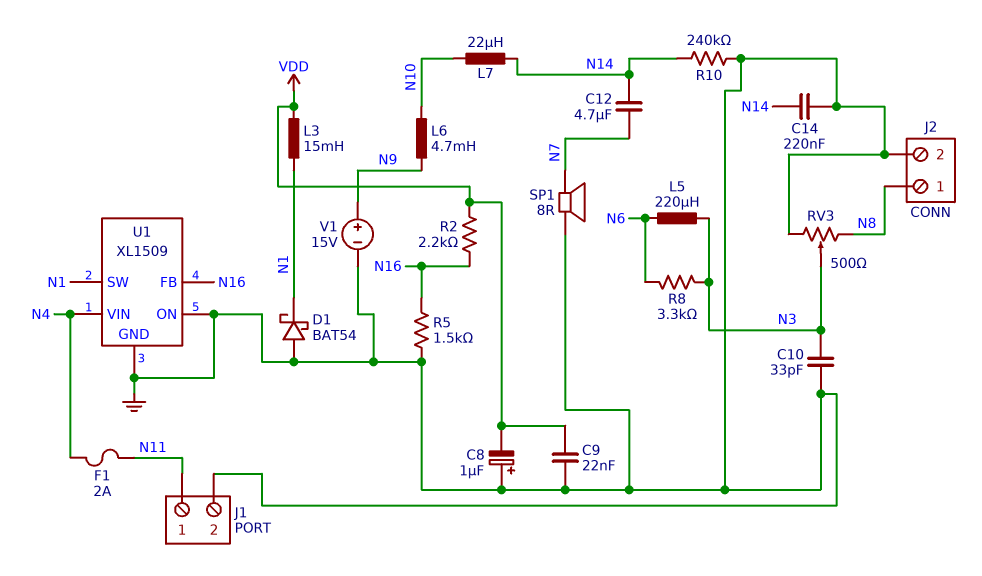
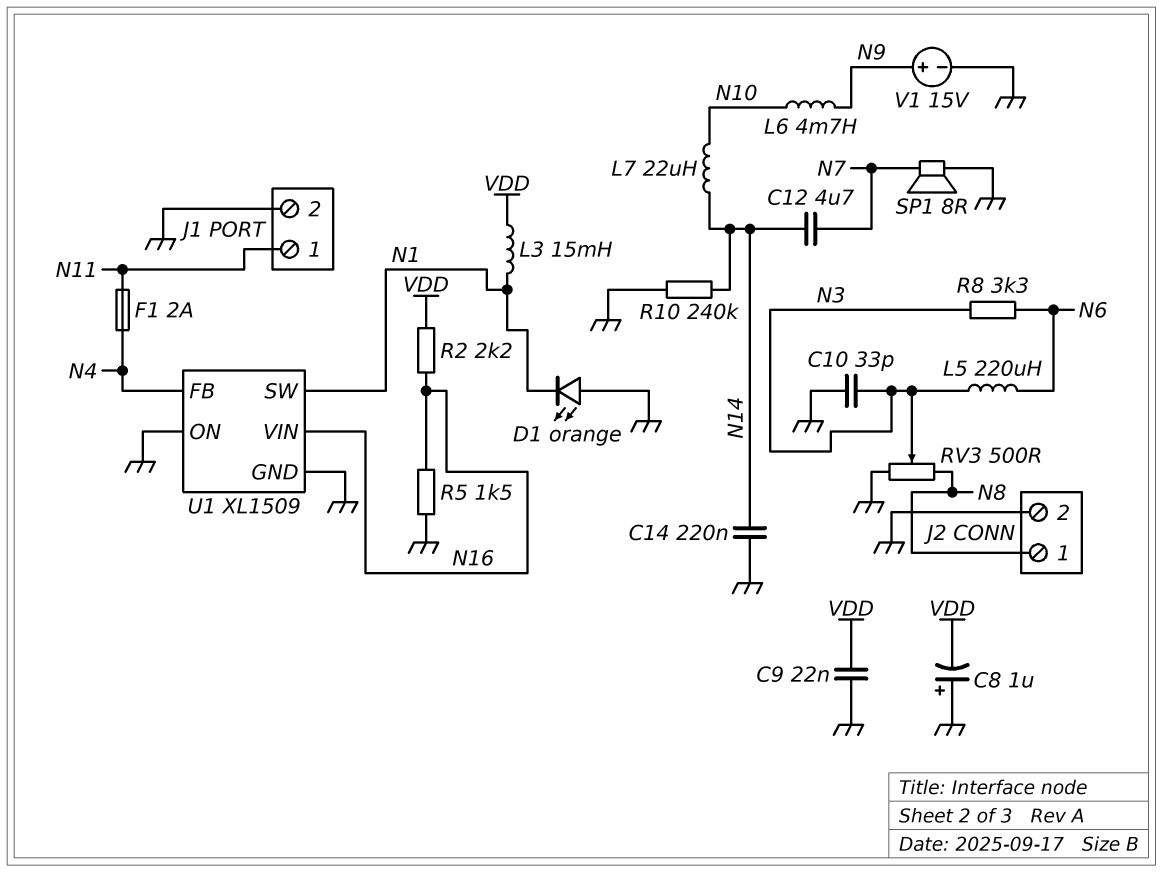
D1: schottky BAT54 (A GND, K N1) -> LED orange (A GND, K N1)
U1 pin FB: N16 -> N4
U1 pin VIN: N4 -> N16

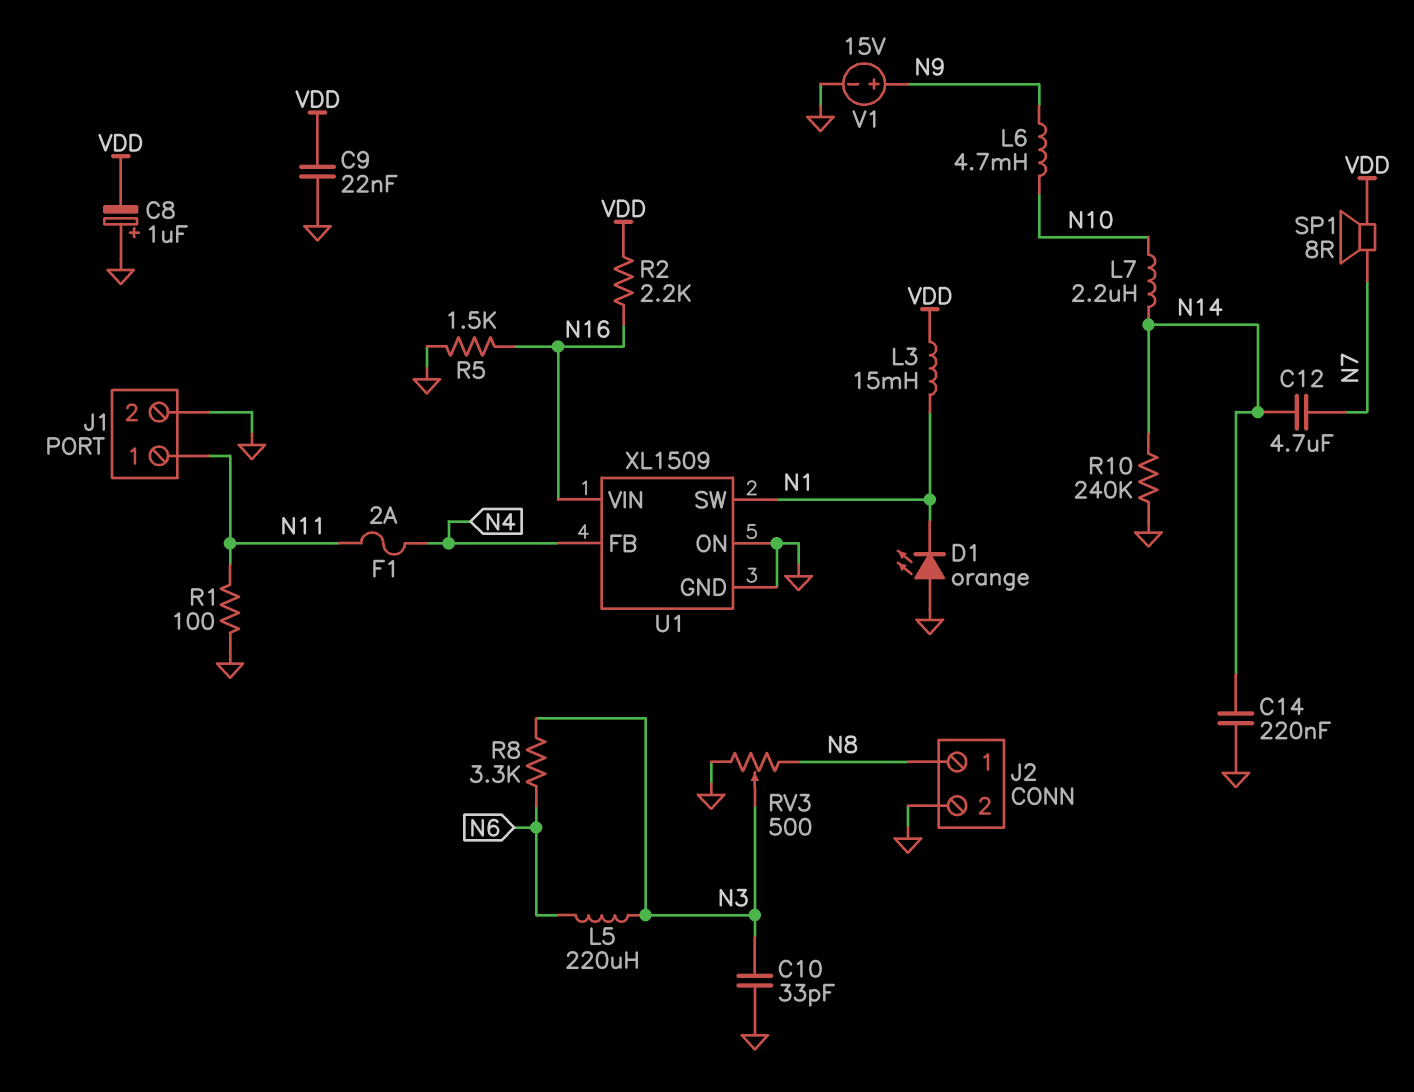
L7: 22uH (N10, N14) -> 2.2uH (N10, N14)
R1: none -> 100 (GND, N11)
SP1: speaker 8R (GND, N7) -> speaker 8R (N7, VDD)

